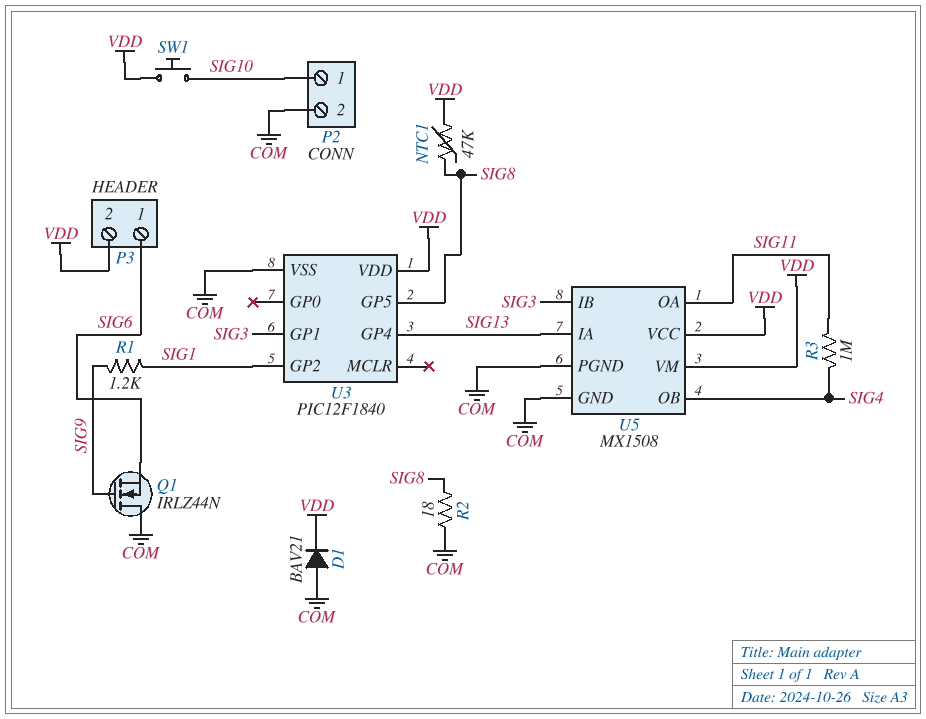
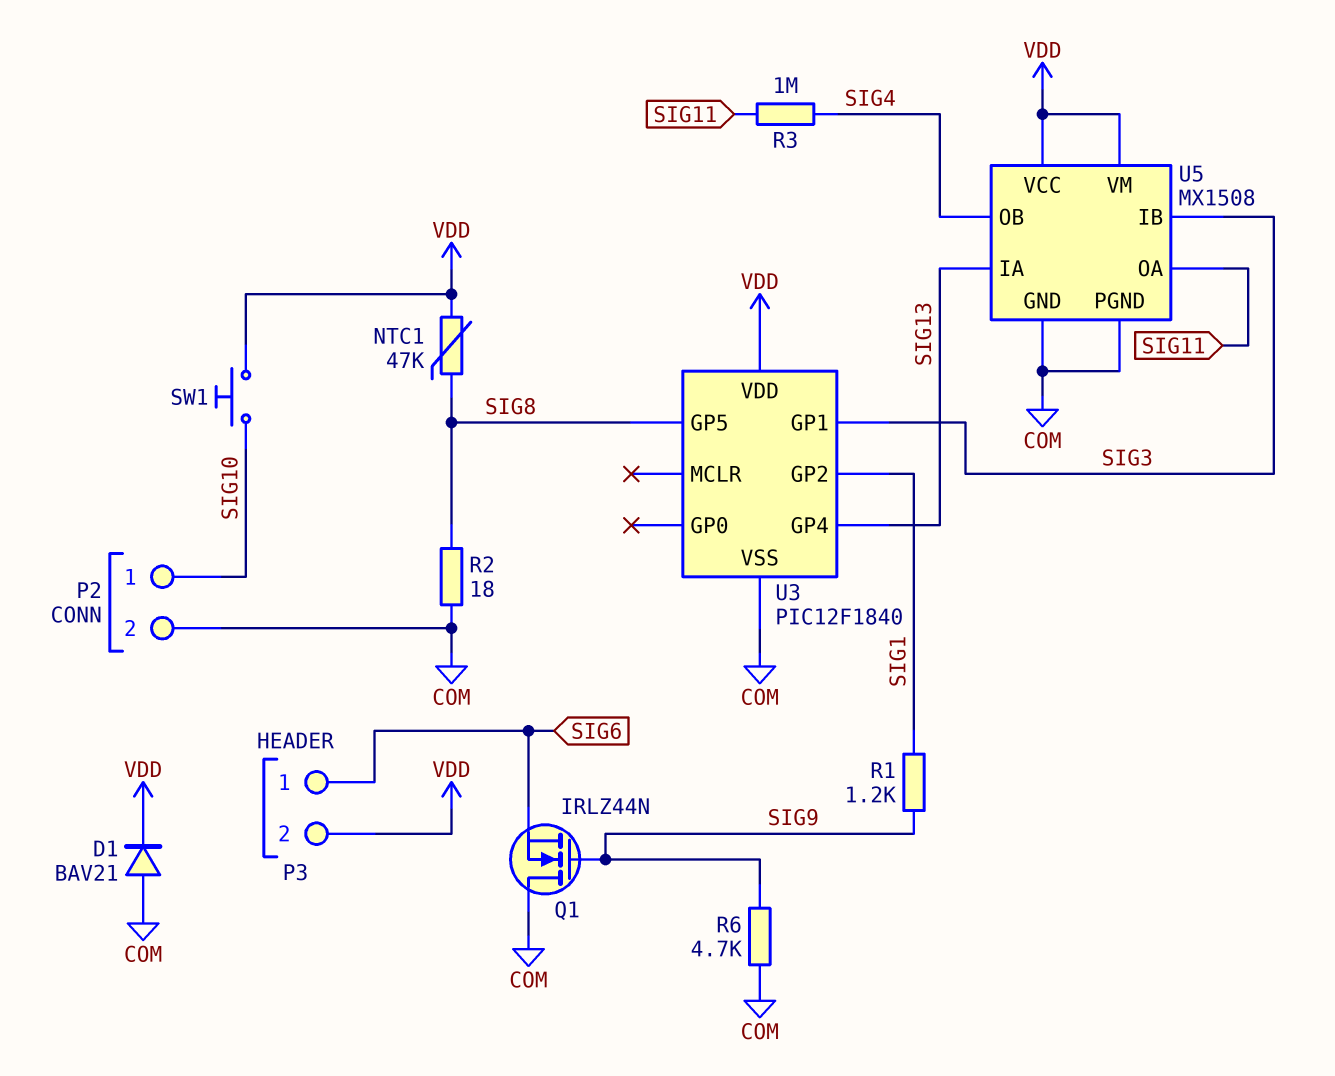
R6: none -> 4.7k (COM, SIG9)

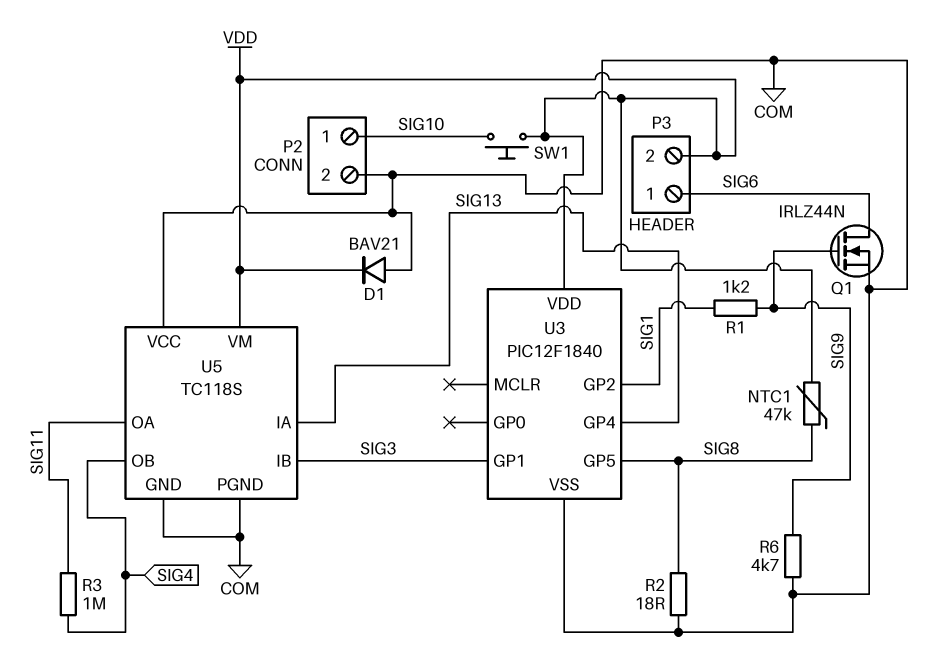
Q1: NMOS IRLZ44N (G SIG9, D COM, S SIG6) -> NMOS IRLZ44N (G SIG9, D SIG6, S COM)
U5: MX1508 -> TC118S
U5 pin VCC: VDD -> COM

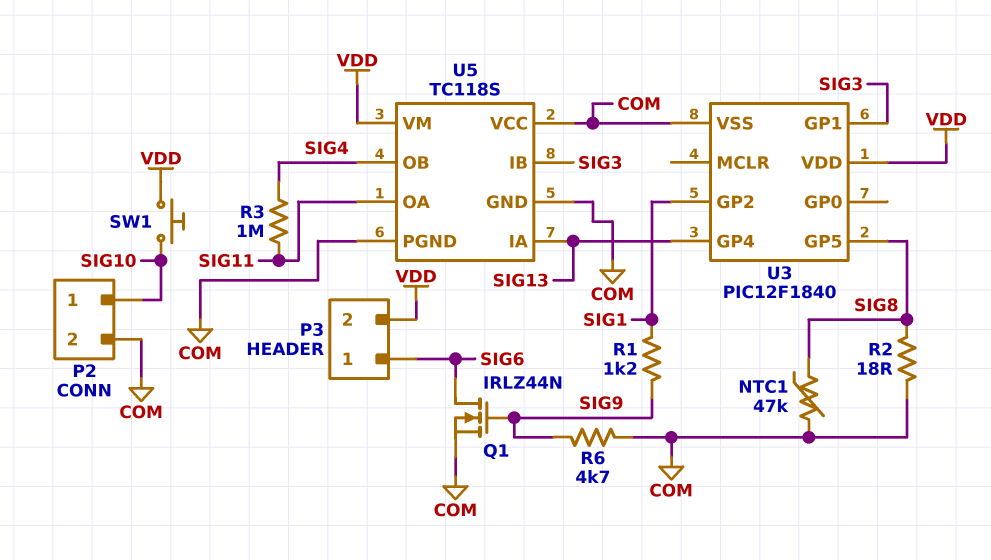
D1: diode BAV21 (A COM, K VDD) -> none
NTC1: 47k (SIG8, VDD) -> 47k (COM, SIG8)

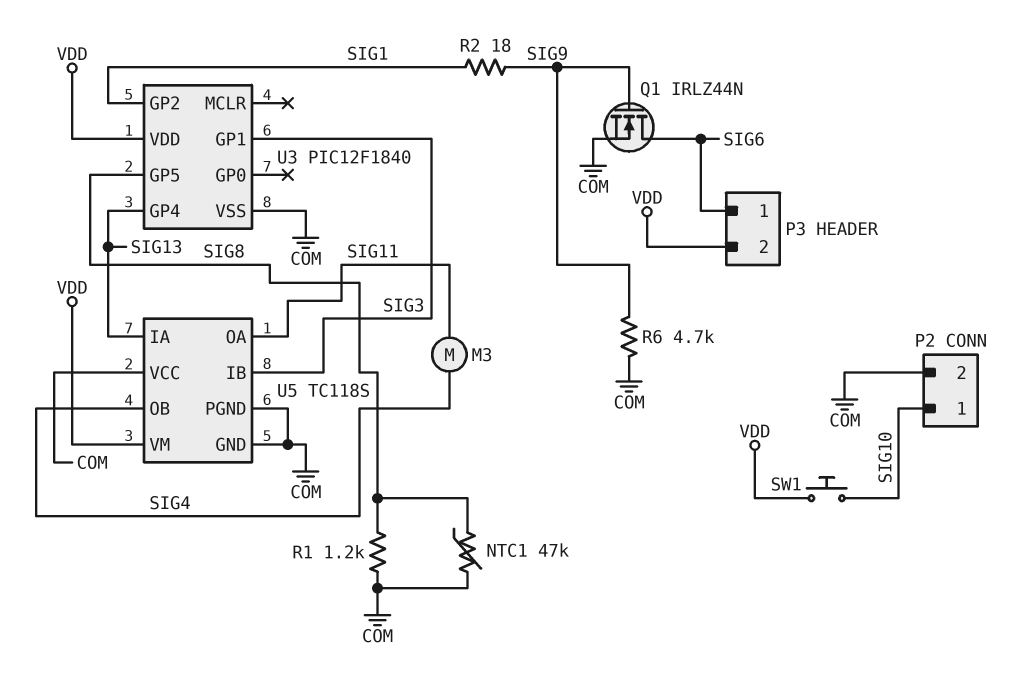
M3: none -> motor (SIG4, SIG11)
R1: 1.2k (SIG1, SIG9) -> 1.2k (COM, SIG8)
R2: 18 (COM, SIG8) -> 18 (SIG1, SIG9)
R3: 1M (SIG4, SIG11) -> none

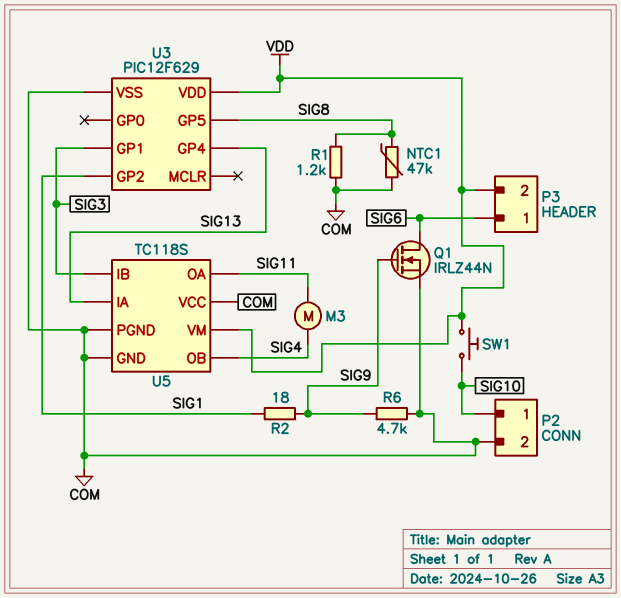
U3: PIC12F1840 -> PIC12F629

